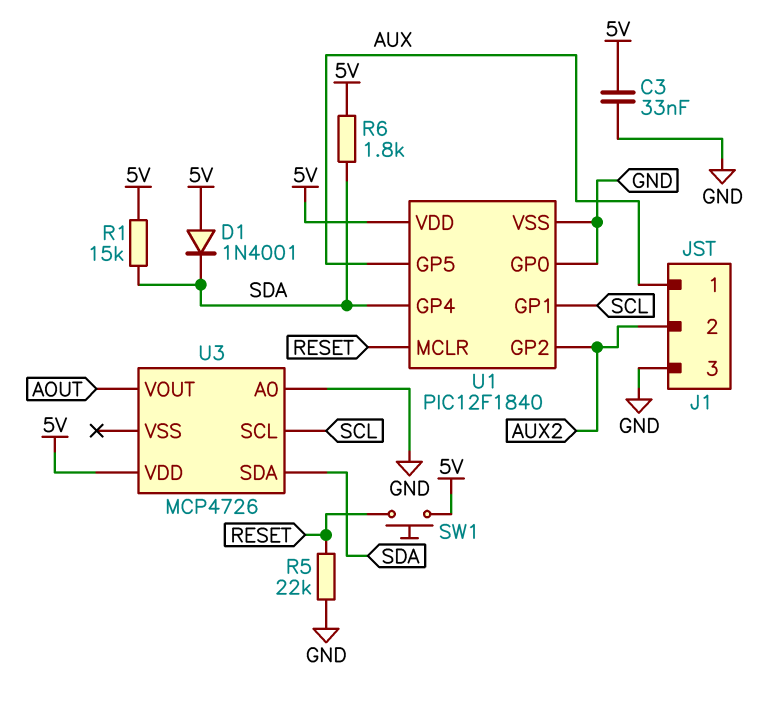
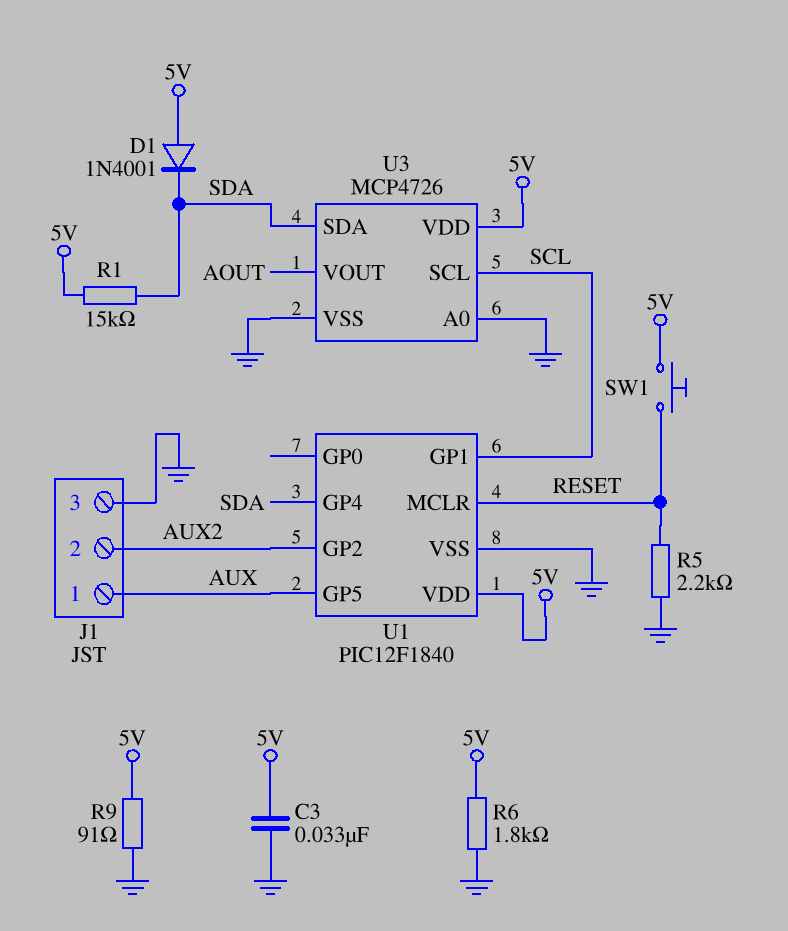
R5: 22k (GND, RESET) -> 2.2k (GND, RESET)
R6: 1.8k (5V, SDA) -> 1.8k (5V, GND)
R9: none -> 91 (5V, GND)
U1 pin GP0: GND -> none
U3 pin VSS: none -> GND

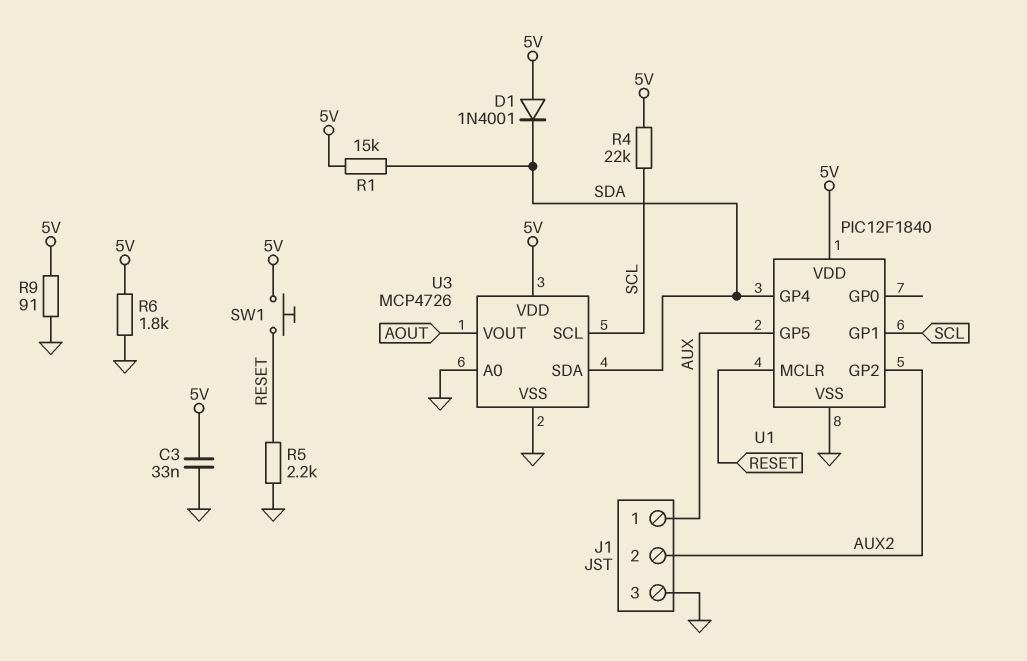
R4: none -> 22k (5V, SCL)

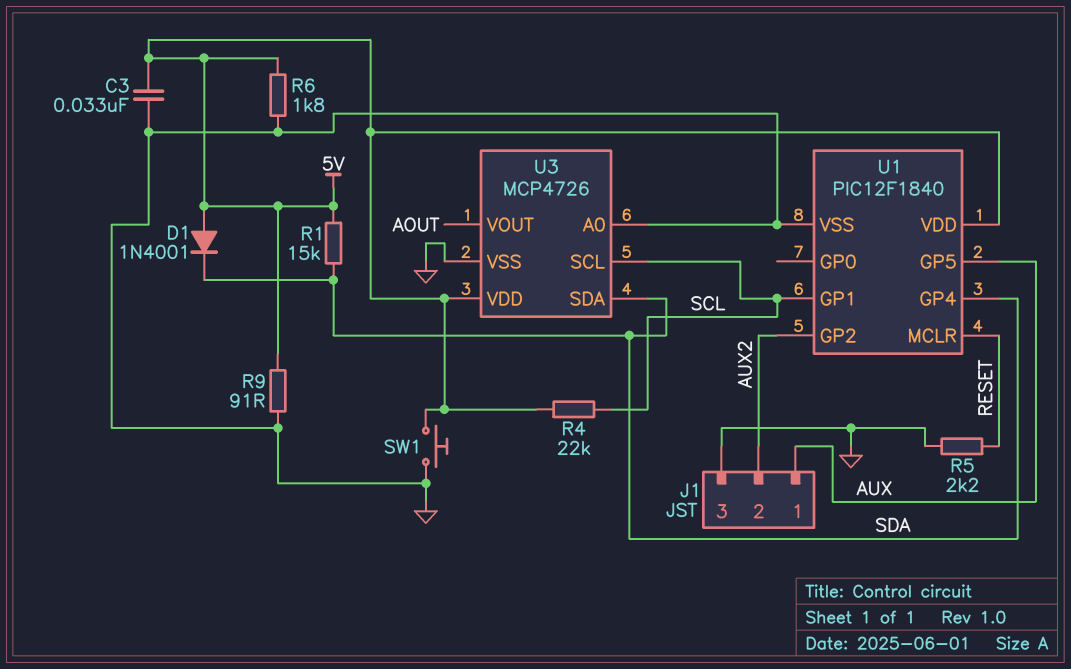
SW1: button (5V, RESET) -> button (5V, GND)

